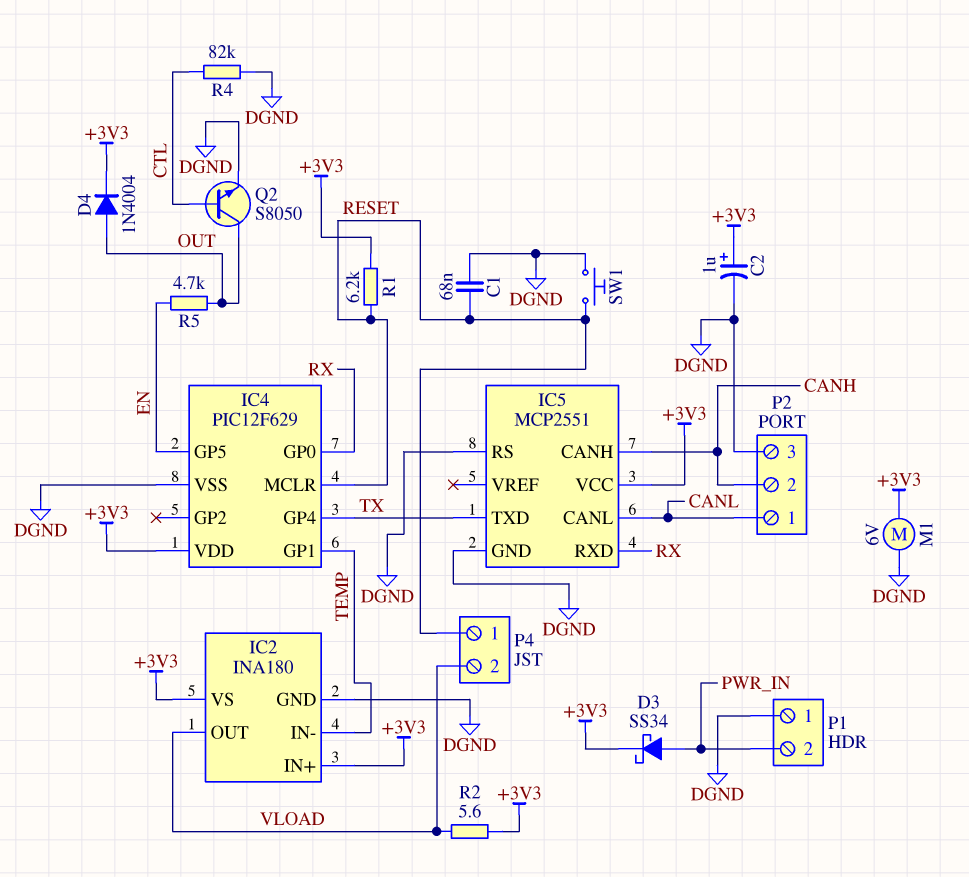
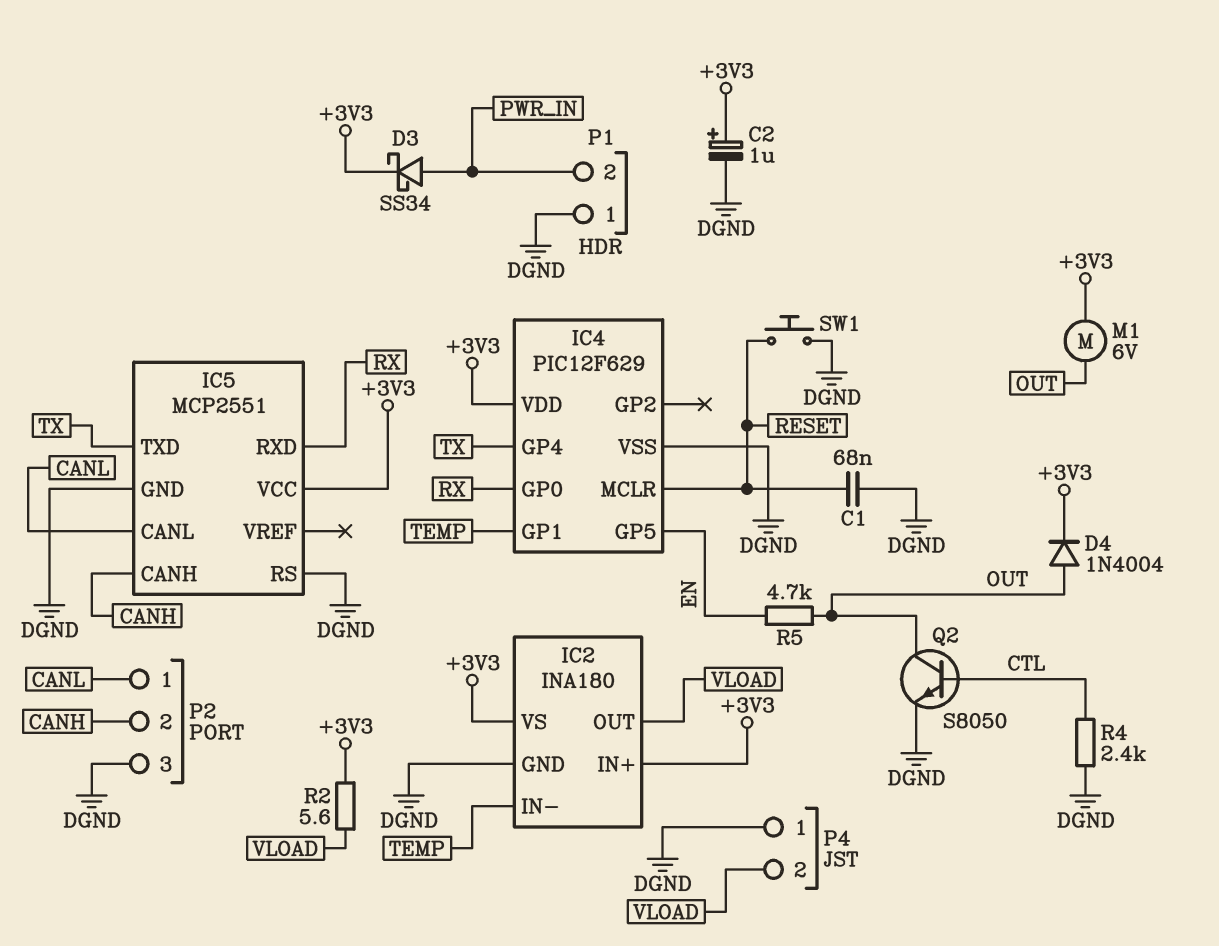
M1: motor 6V (+3V3, DGND) -> motor 6V (+3V3, OUT)
P4 pin 1: RESET -> DGND
R1: 6.2k (+3V3, RESET) -> none
R4: 82k (CTL, DGND) -> 2.4k (CTL, DGND)

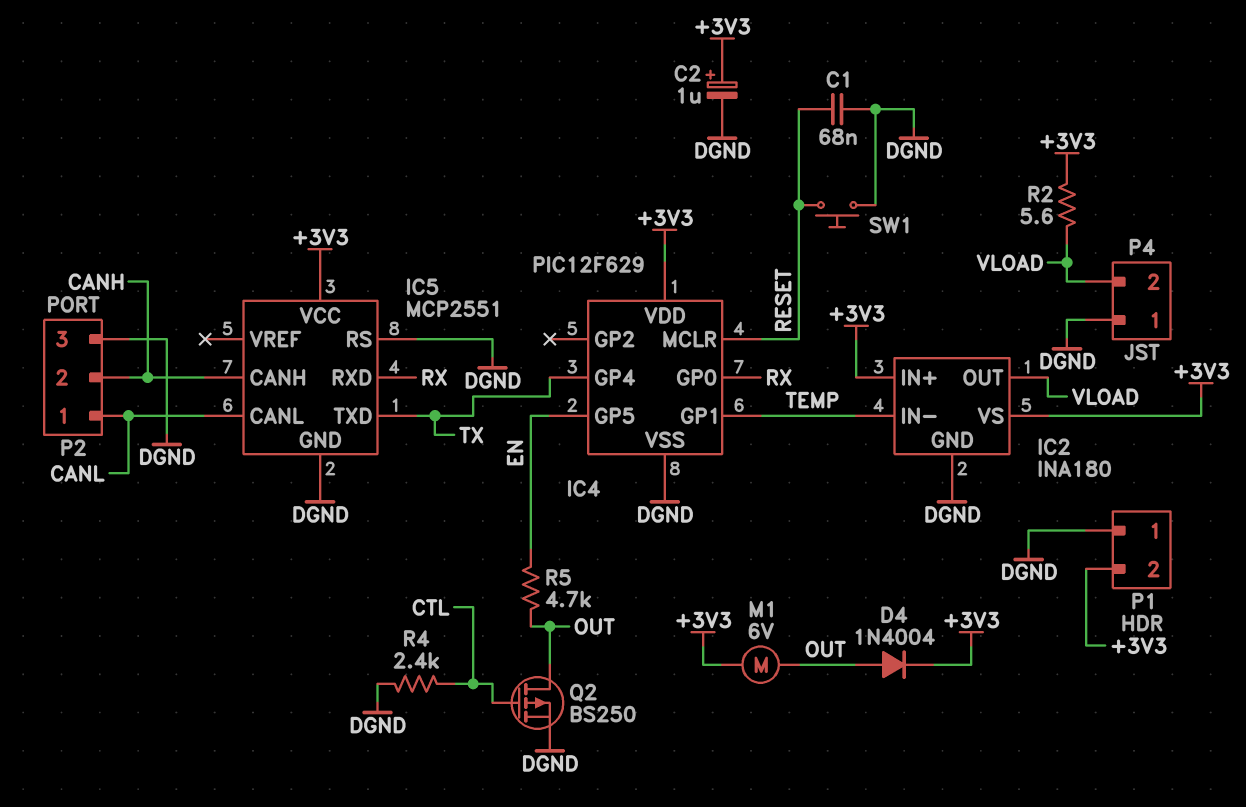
D3: schottky SS34 (A PWR_IN, K +3V3) -> none
P1 pin 2: PWR_IN -> +3V3
Q2: NPN S8050 (B CTL, C OUT, E DGND) -> PMOS BS250 (G CTL, D OUT, S DGND)

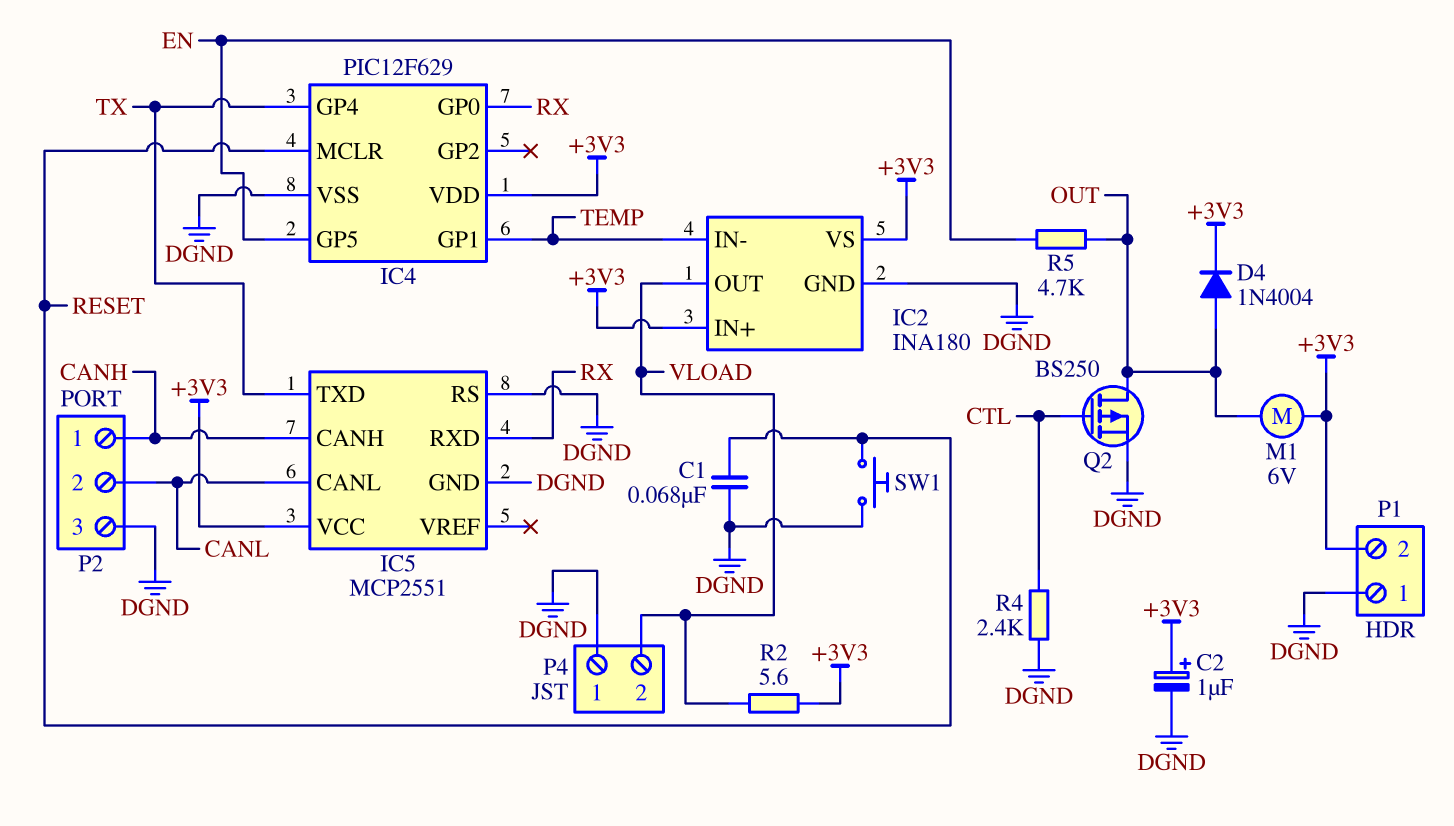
P2 pin 1: CANL -> CANH
P2 pin 2: CANH -> CANL

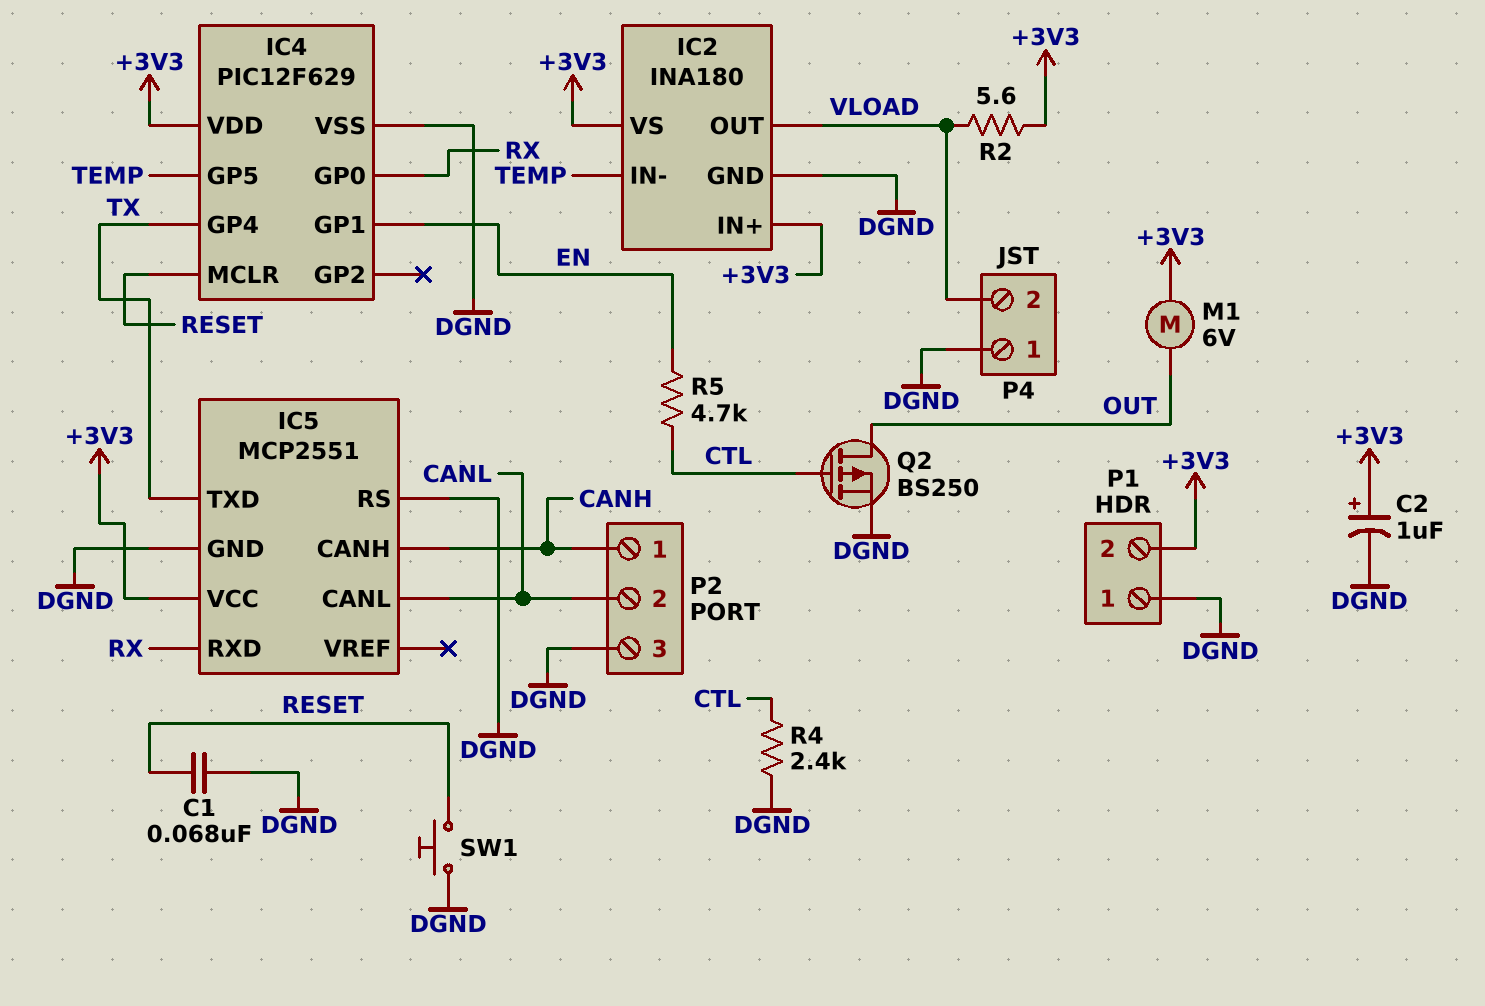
D4: diode 1N4004 (A OUT, K +3V3) -> none
IC4 pin GP1: TEMP -> EN
IC4 pin GP5: EN -> TEMP
R5: 4.7k (EN, OUT) -> 4.7k (CTL, EN)

